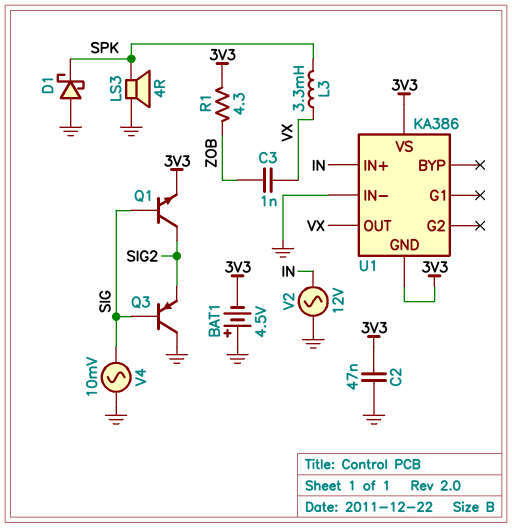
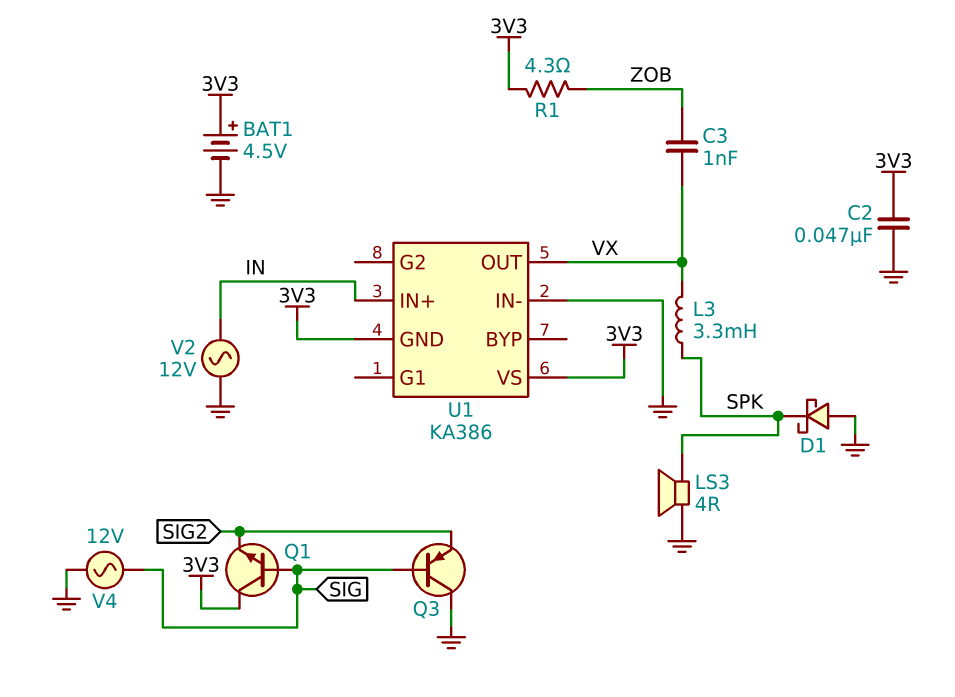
BAT1: 4.5V (plus GND, minus 3V3) -> 4.5V (plus 3V3, minus GND)
Q1: NPN (B SIG, C SIG2, E 3V3) -> NPN (B SIG, C 3V3, E SIG2)
V4: AC 10mV (GND, SIG) -> AC 12V (GND, SIG)

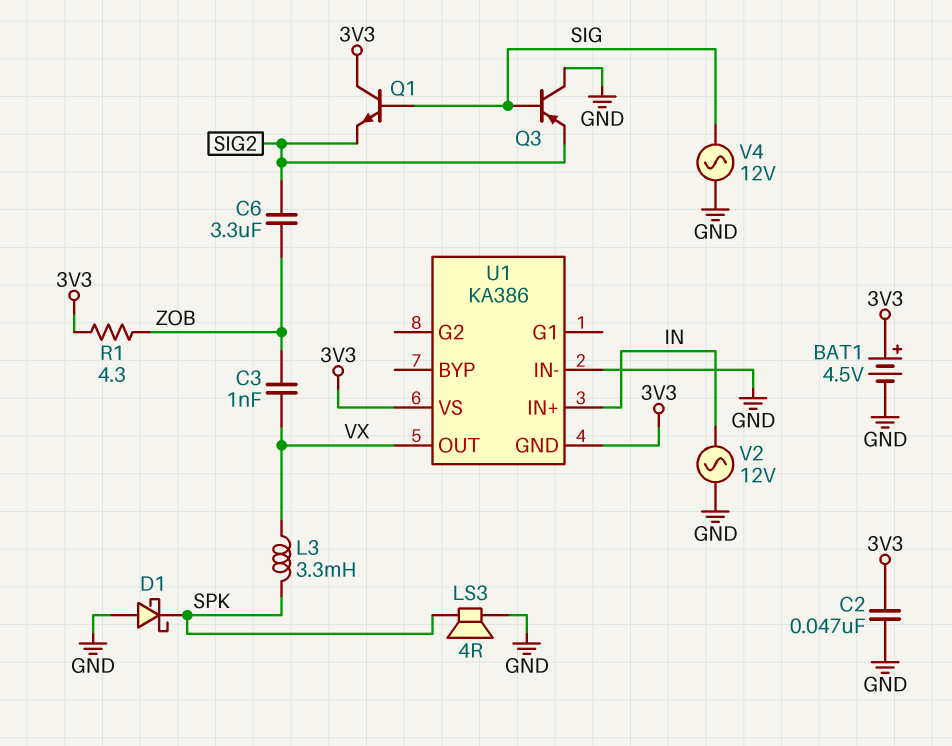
C6: none -> 3.3uF (SIG2, ZOB)

